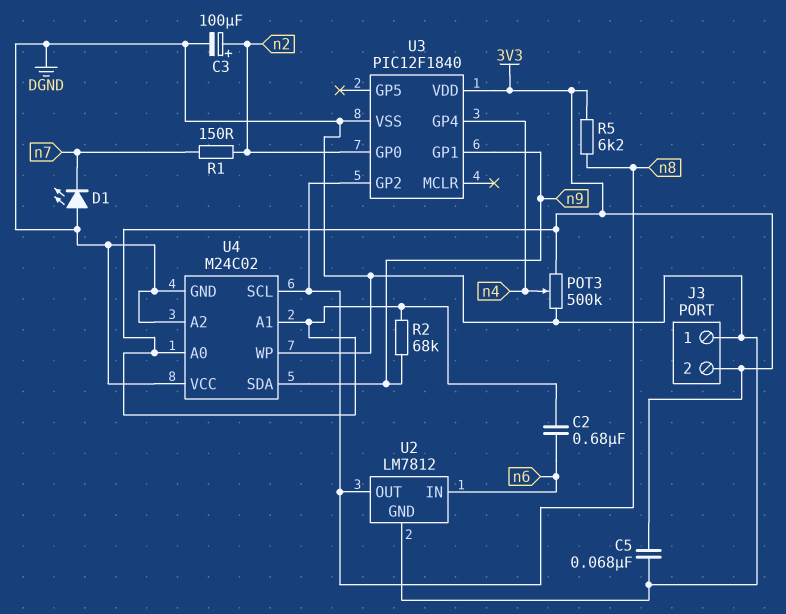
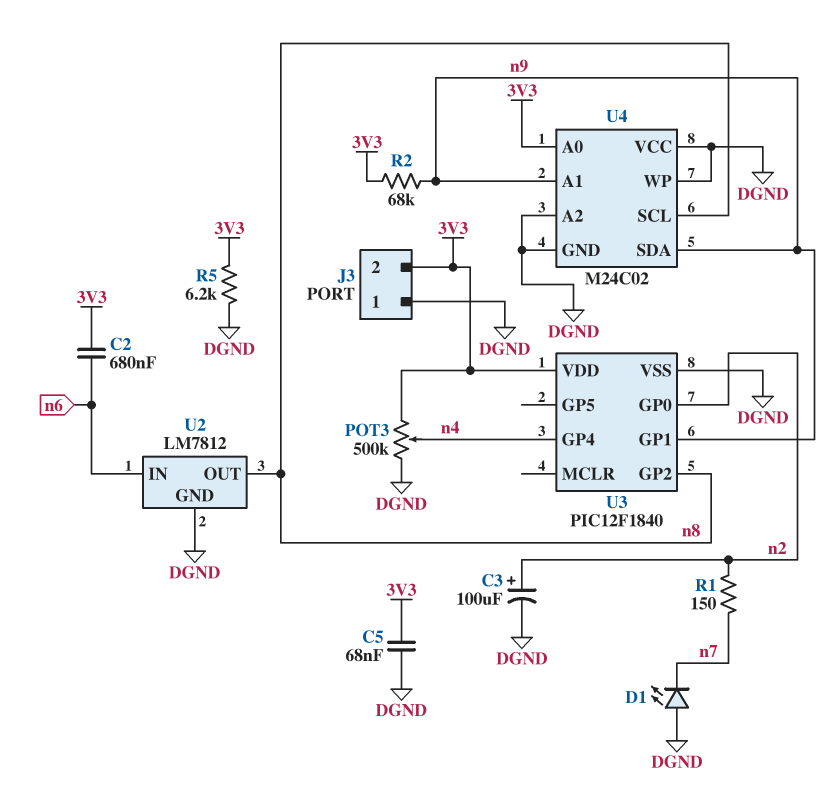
R5: 6.2k (3V3, n8) -> 6.2k (3V3, DGND)
U4 pin A1: 3V3 -> n9

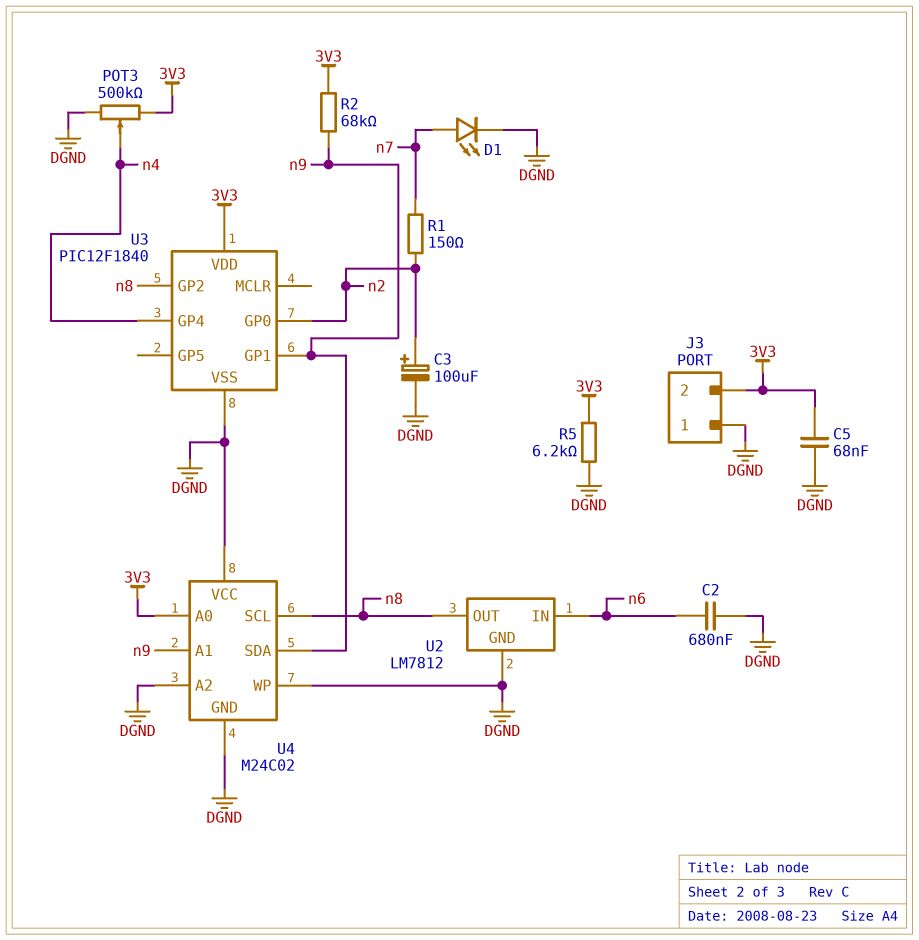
C2: 680nF (3V3, n6) -> 680nF (DGND, n6)
D1: LED (A DGND, K n7) -> LED (A n7, K DGND)

